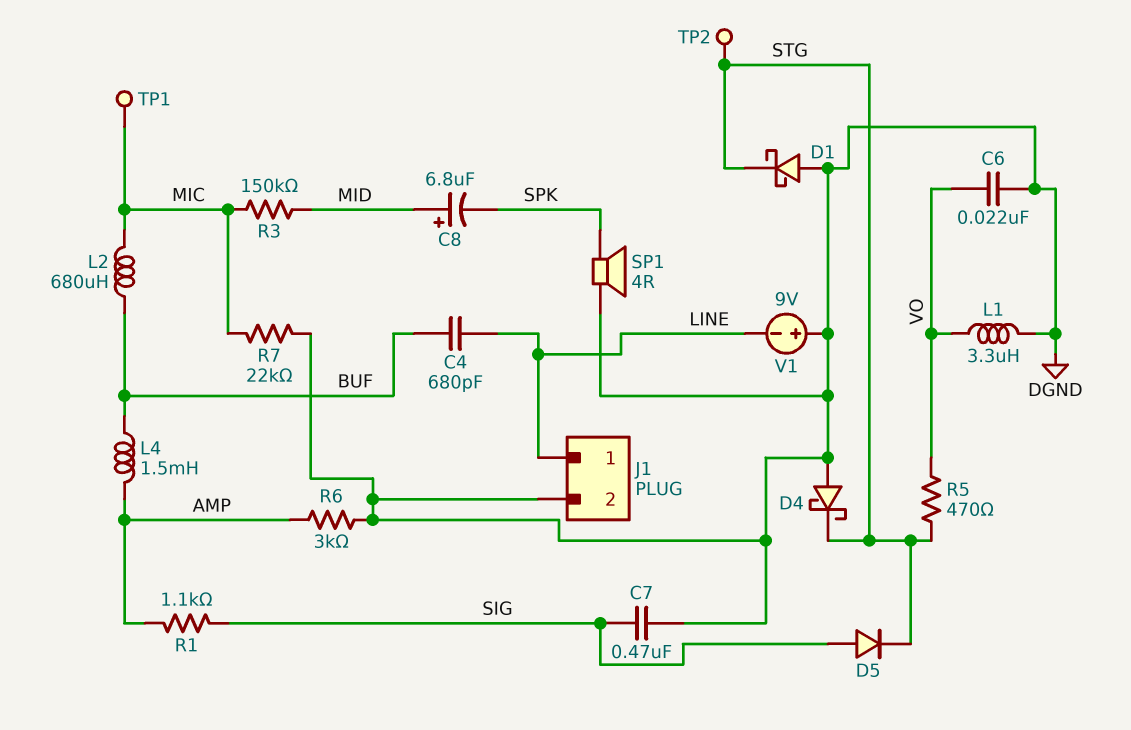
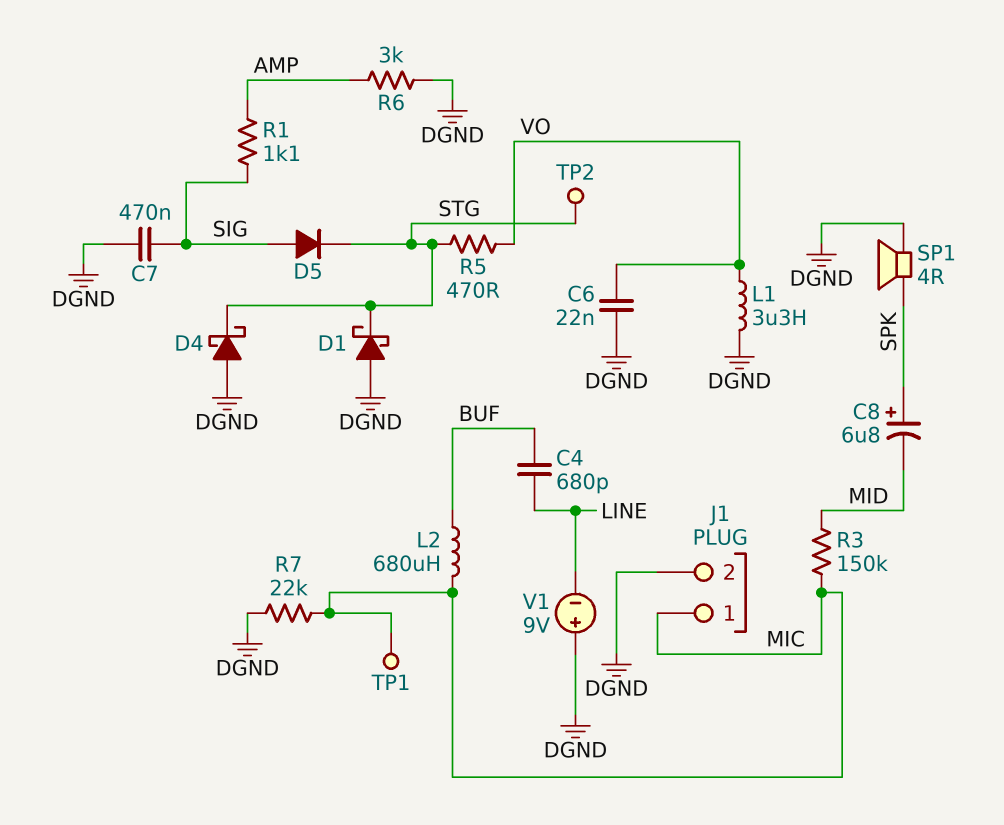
C8: 6.8uF (plus MID, minus SPK) -> 6.8uF (plus SPK, minus MID)
J1 pin 1: LINE -> MIC
L4: 1.5mH (AMP, BUF) -> none

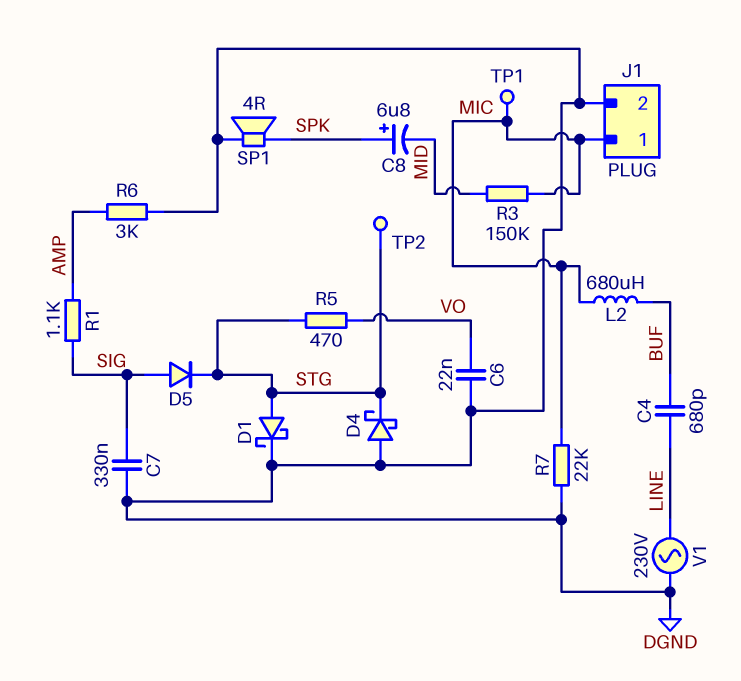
C7: 470nF (DGND, SIG) -> 330nF (DGND, SIG)
D1: schottky (A DGND, K STG) -> schottky (A STG, K DGND)
L1: 3.3uH (DGND, VO) -> none
V1: 9V (plus DGND, minus LINE) -> AC 230V (DGND, LINE)

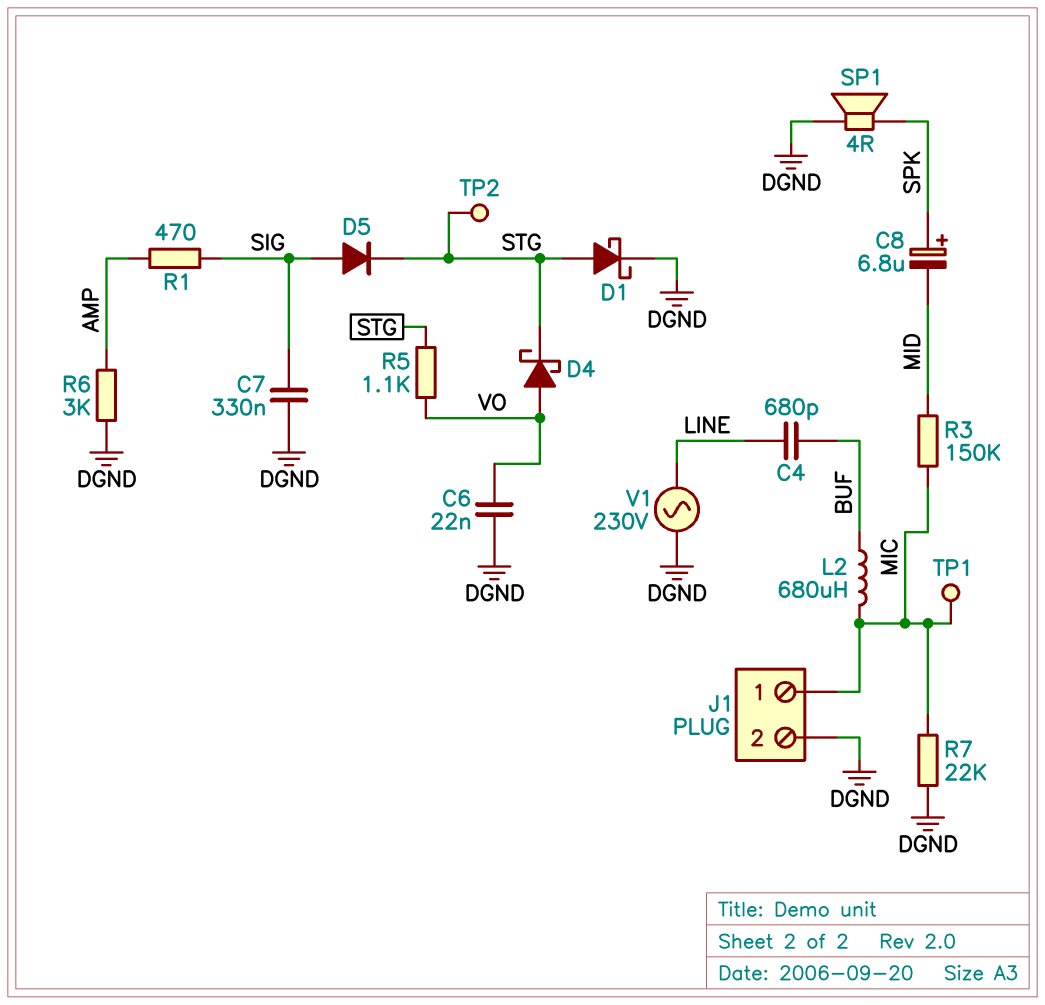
D4: schottky (A DGND, K STG) -> schottky (A VO, K STG)
R1: 1.1k (AMP, SIG) -> 470 (AMP, SIG)
R5: 470 (STG, VO) -> 1.1k (STG, VO)

